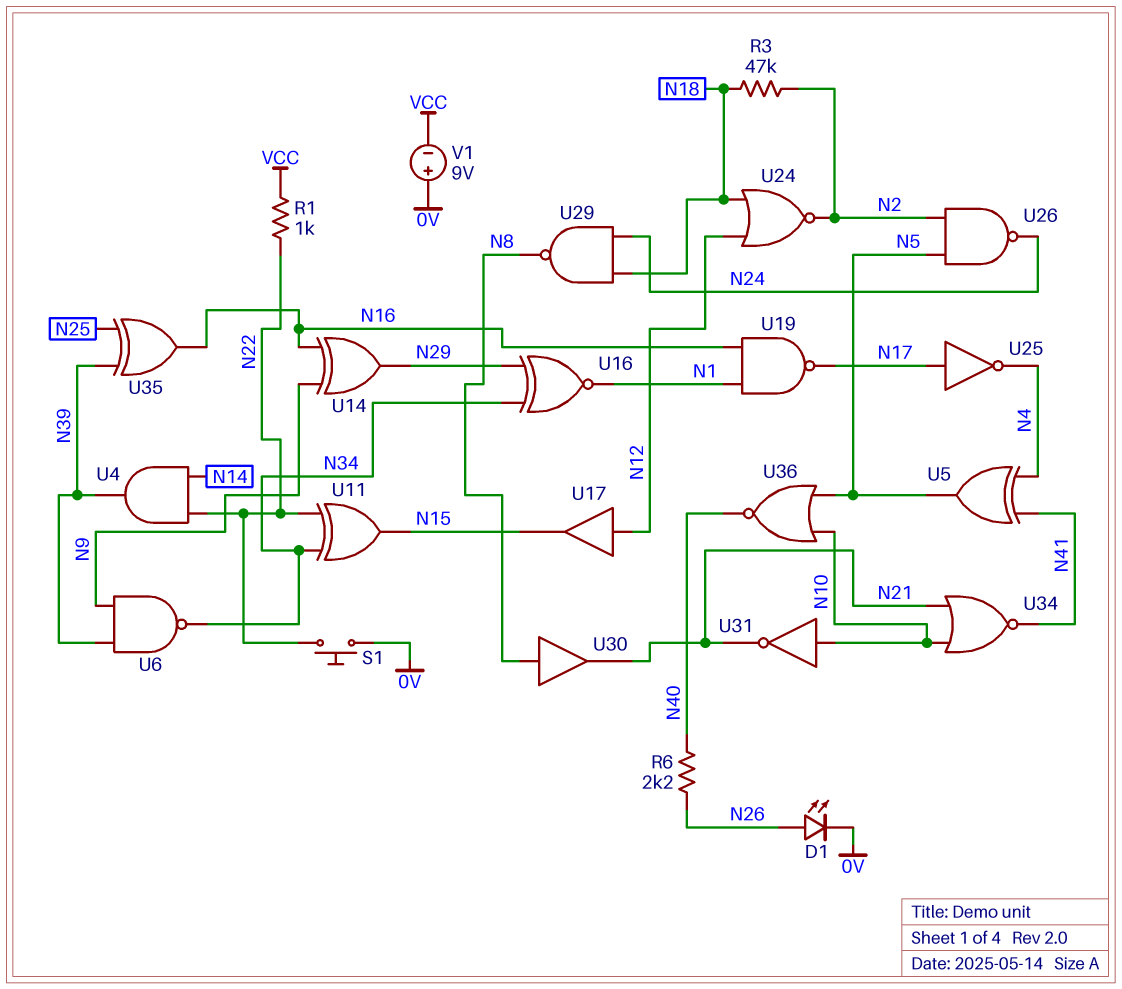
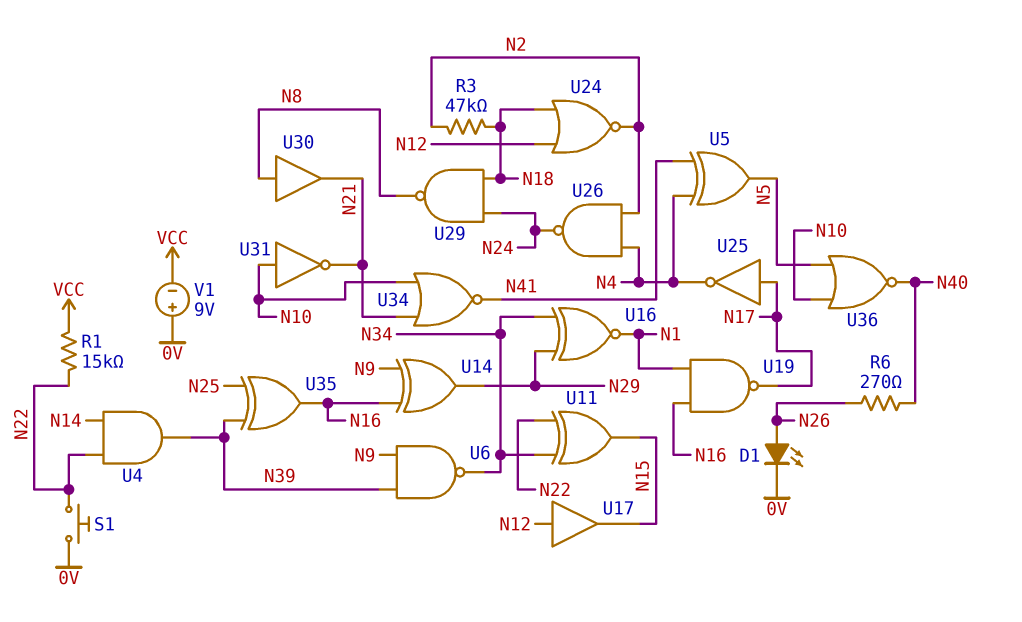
R1: 1k (N22, VCC) -> 15k (N22, VCC)
R6: 2.2k (N26, N40) -> 270 (N26, N40)
U26: NAND (in N2, in N5, out N24) -> NAND (in N2, in N4, out N24)

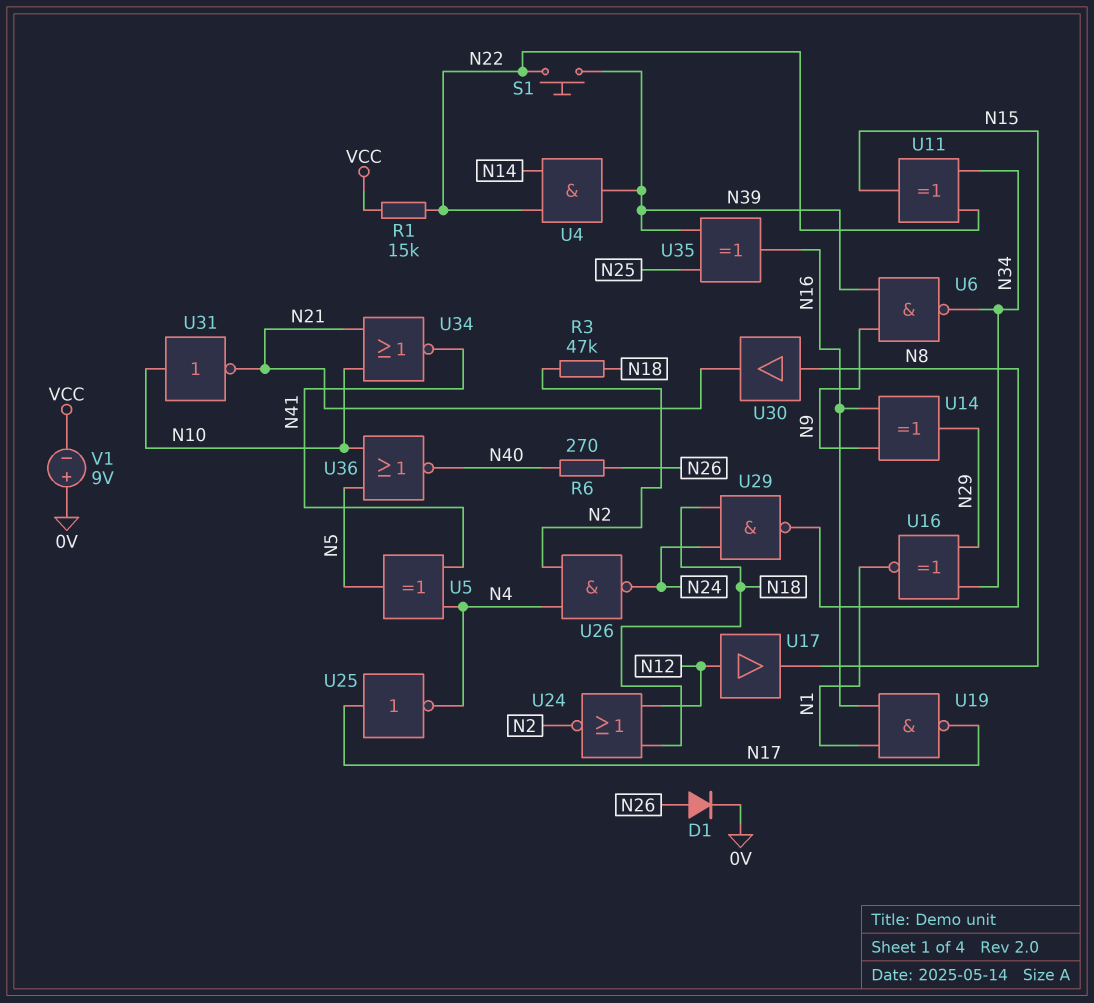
D1: LED (A N26, K 0V) -> diode (A N26, K 0V)
S1: button (0V, N22) -> button (N22, N39)

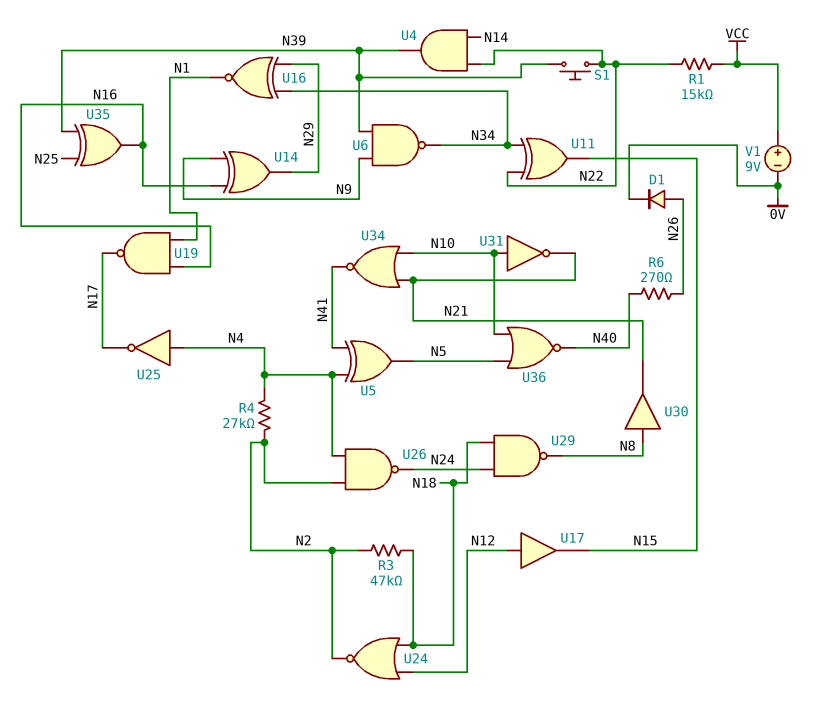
R4: none -> 27k (N2, N4)
U25: NOT (in N17, out N4) -> NOT (in N4, out N17)
V1: 9V (plus 0V, minus VCC) -> 9V (plus VCC, minus 0V)

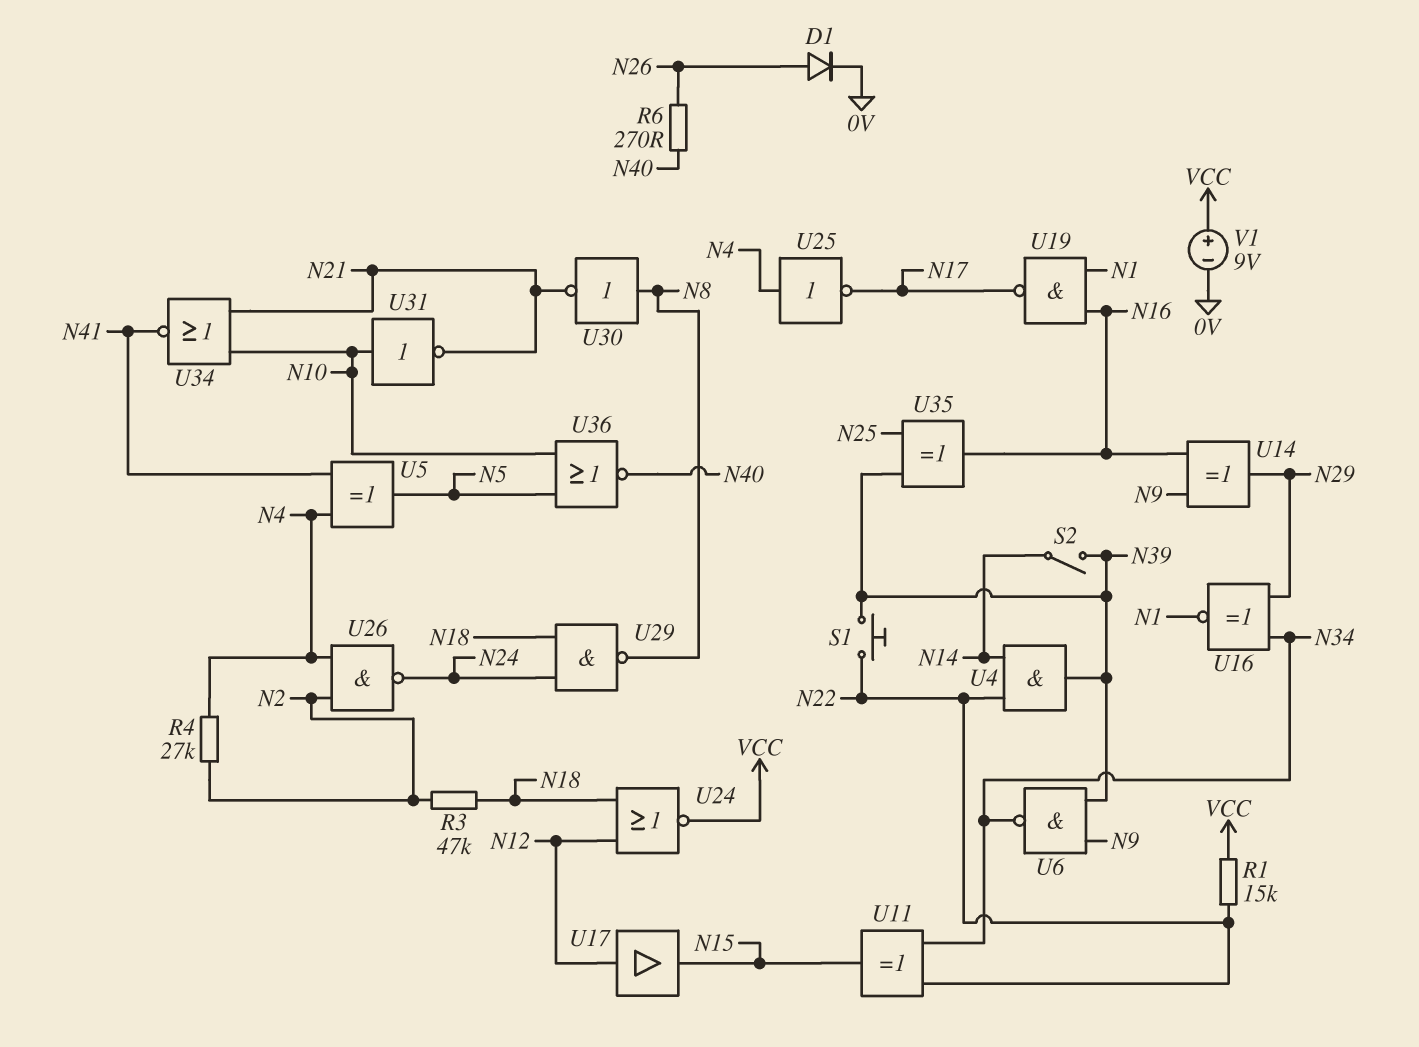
S2: none -> switch (N14, N39)
U24: NOR (in N12, in N18, out N2) -> NOR (in N12, in N18, out VCC)
U30: buffer (in N8, out N21) -> NOT (in N8, out N21)

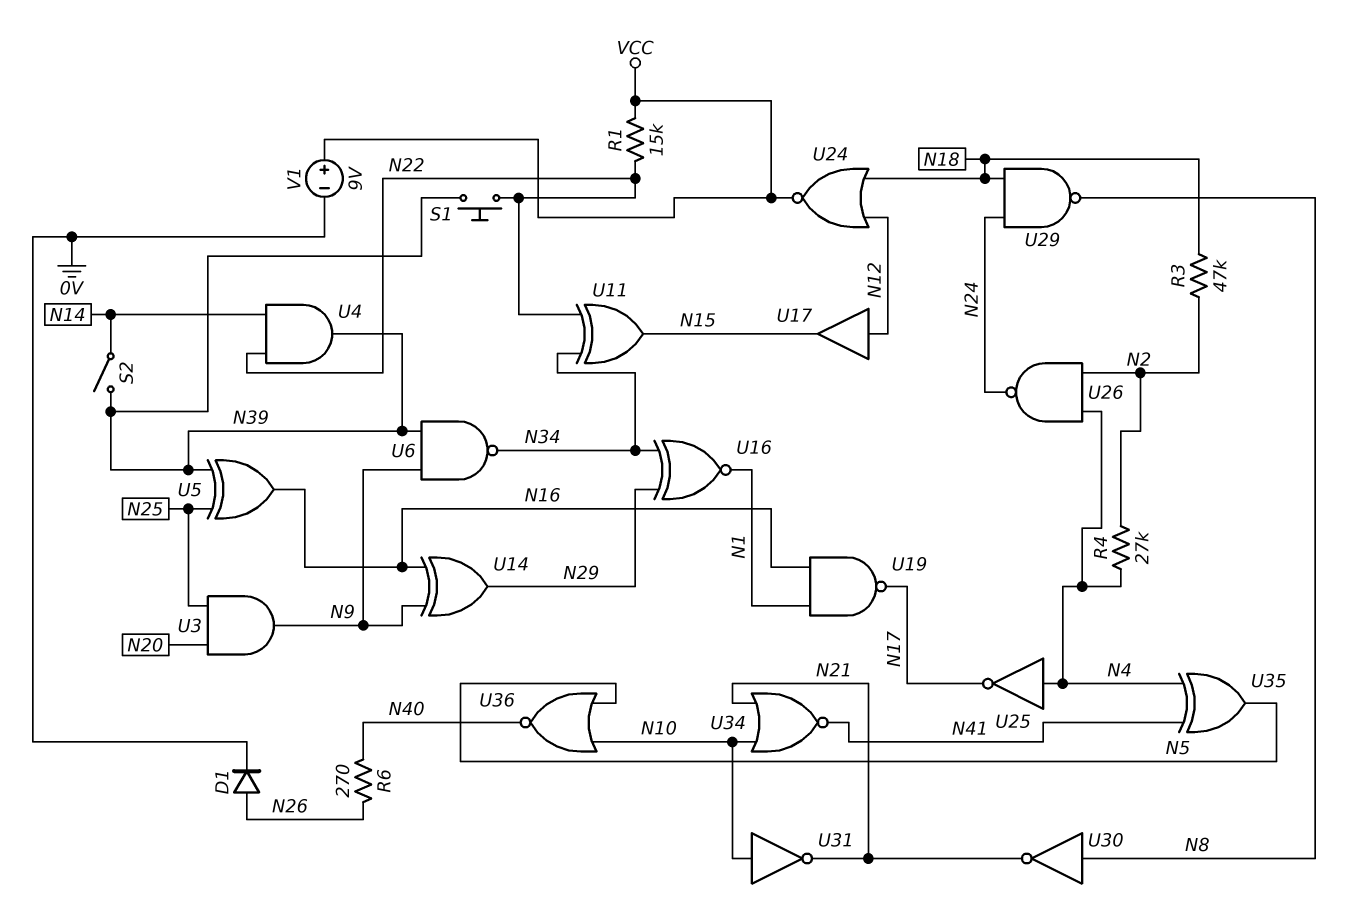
U3: none -> AND (in N20, in N25, out N9)
U5: XOR (in N4, in N41, out N5) -> XOR (in N25, in N39, out N16)
U35: XOR (in N25, in N39, out N16) -> XOR (in N4, in N41, out N5)

